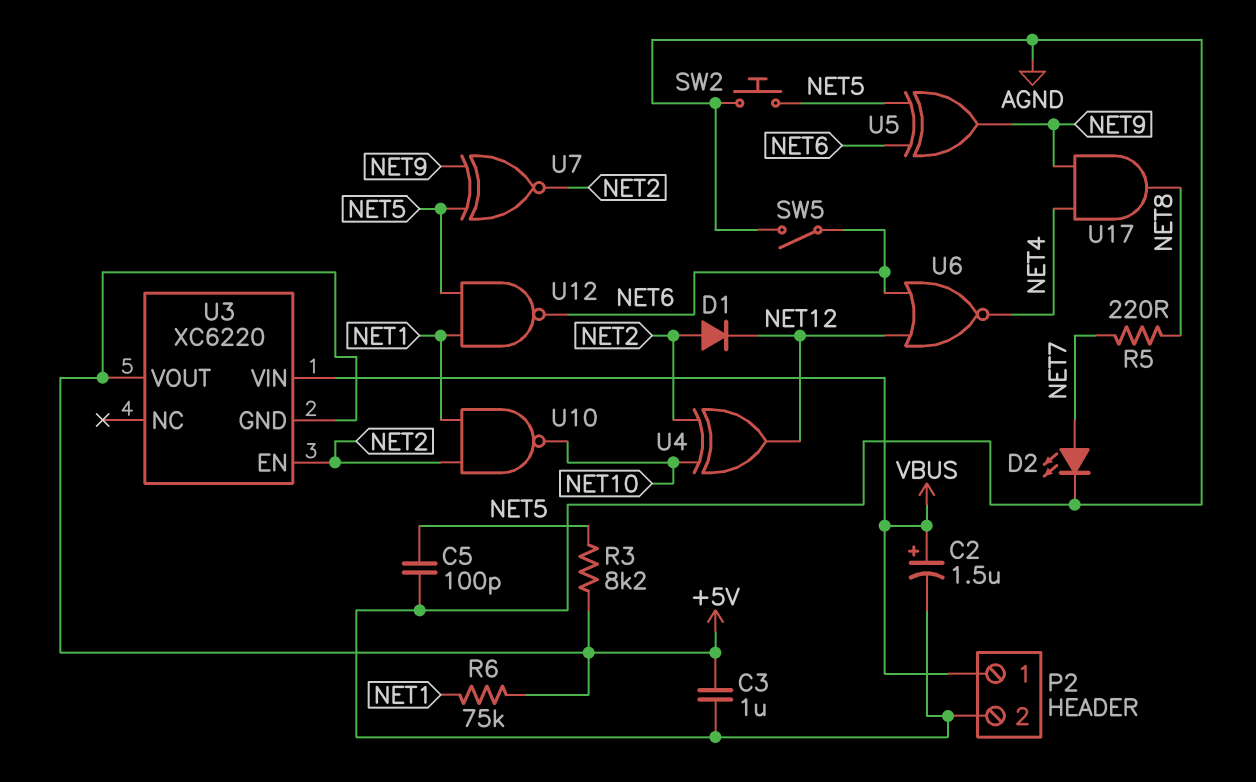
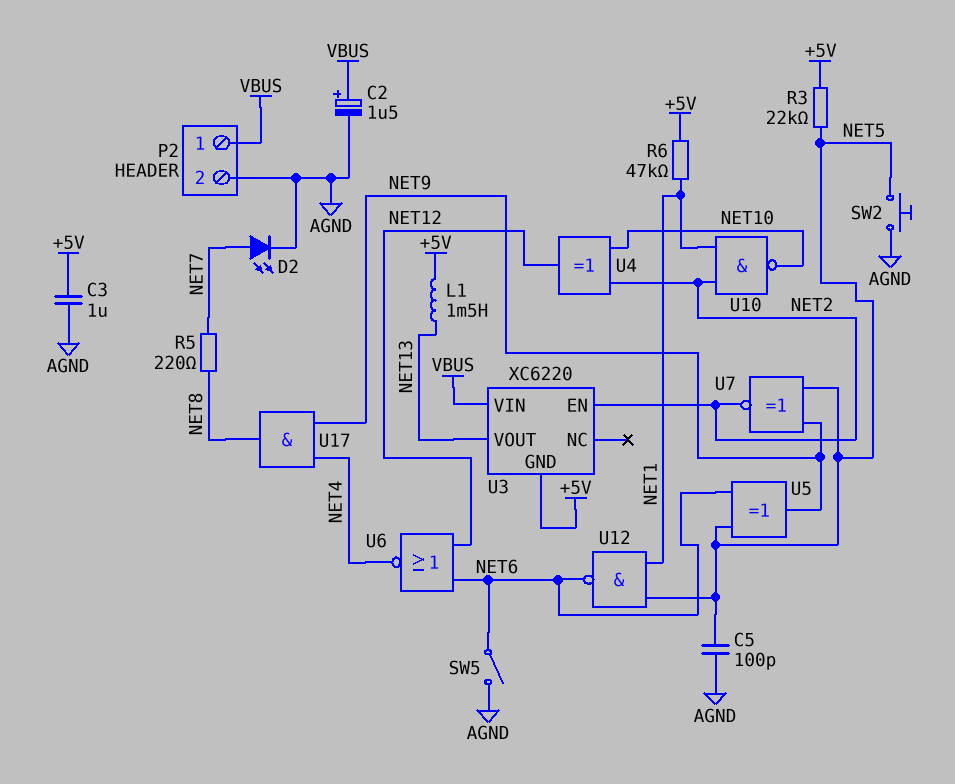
D1: diode (A NET2, K NET12) -> none
L1: none -> 1.5mH (+5V, NET13)
R3: 8.2k (+5V, NET5) -> 22k (+5V, NET5)
R6: 75k (+5V, NET1) -> 47k (+5V, NET1)
U3 pin VOUT: +5V -> NET13

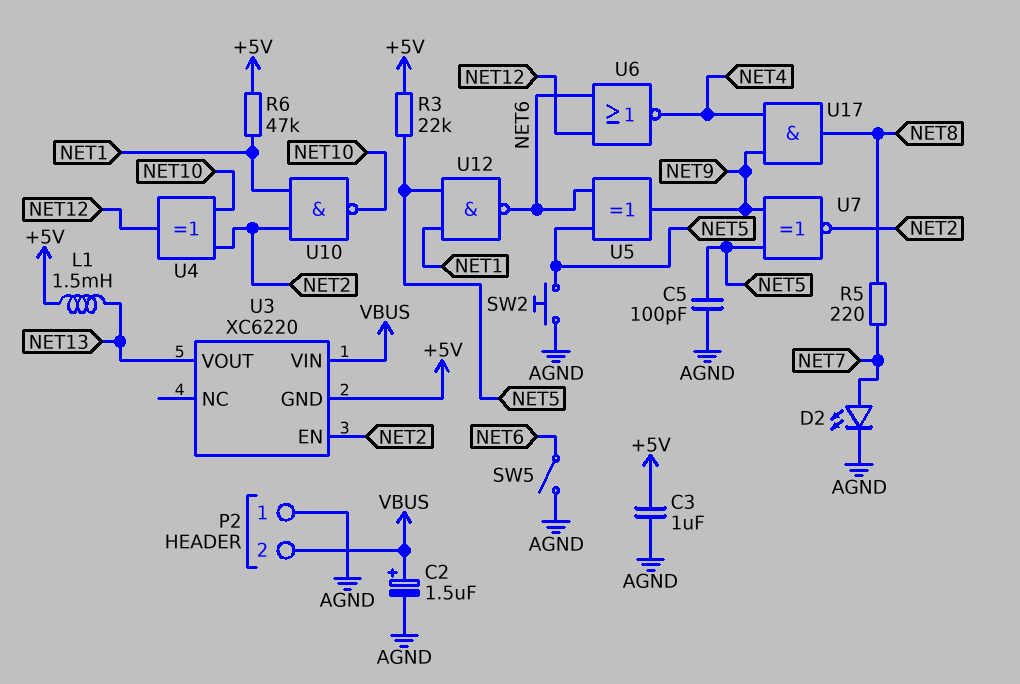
P2 pin 1: VBUS -> AGND
P2 pin 2: AGND -> VBUS

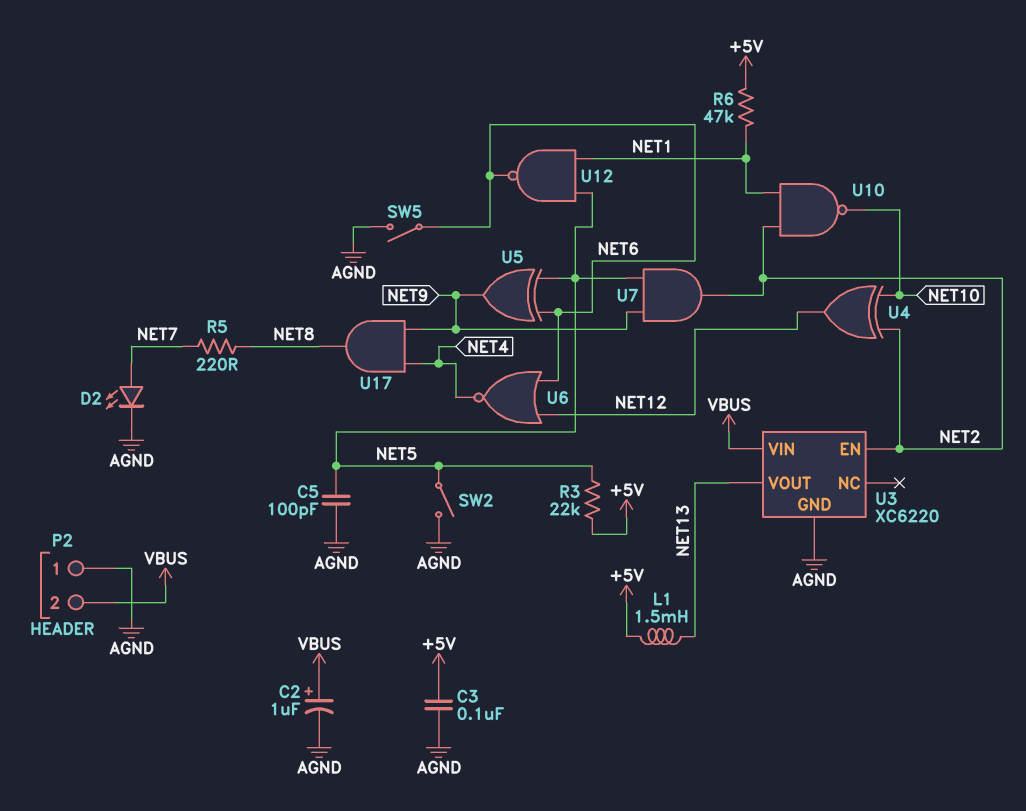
C2: 1.5uF (plus VBUS, minus AGND) -> 1uF (plus VBUS, minus AGND)
C3: 1uF (+5V, AGND) -> 100nF (+5V, AGND)
SW2: button (AGND, NET5) -> switch (AGND, NET5)
U3 pin GND: +5V -> AGND
U7: XNOR (in NET5, in NET9, out NET2) -> AND (in NET5, in NET9, out NET2)

